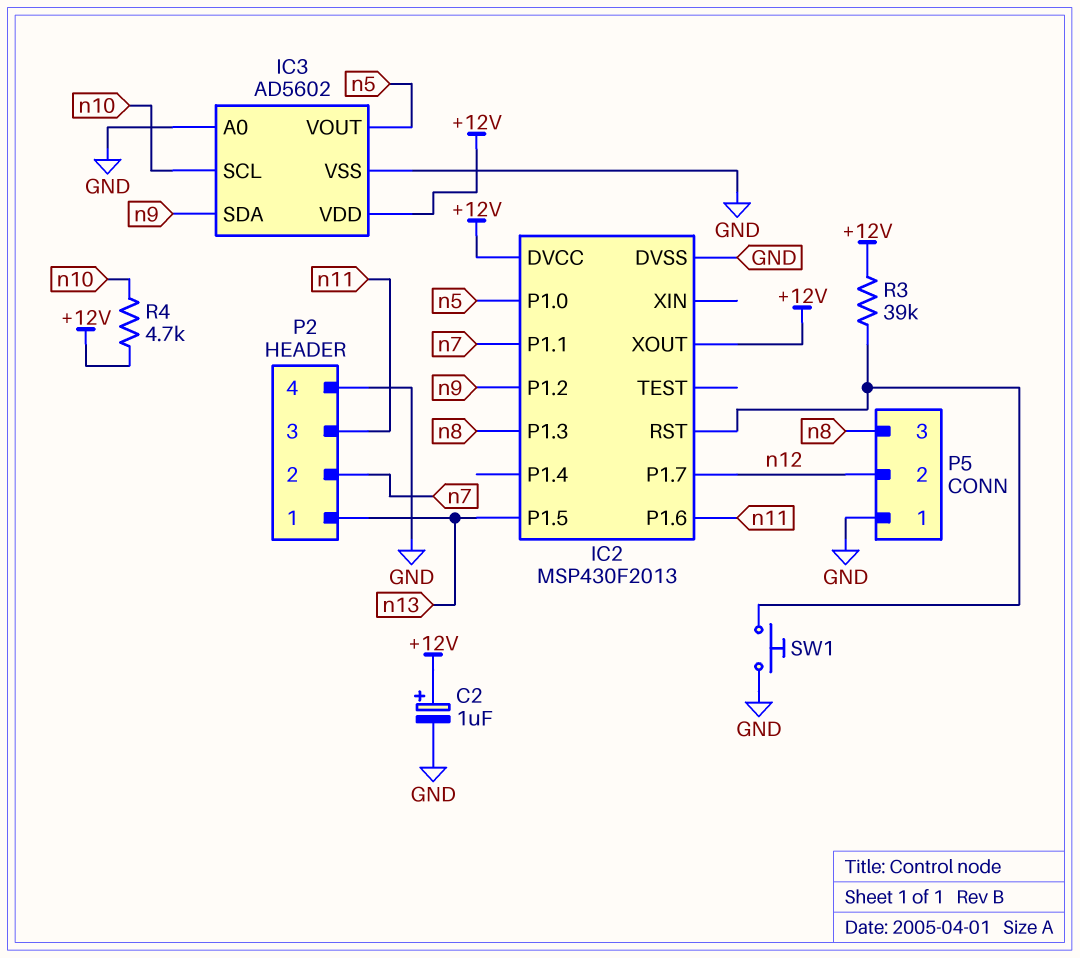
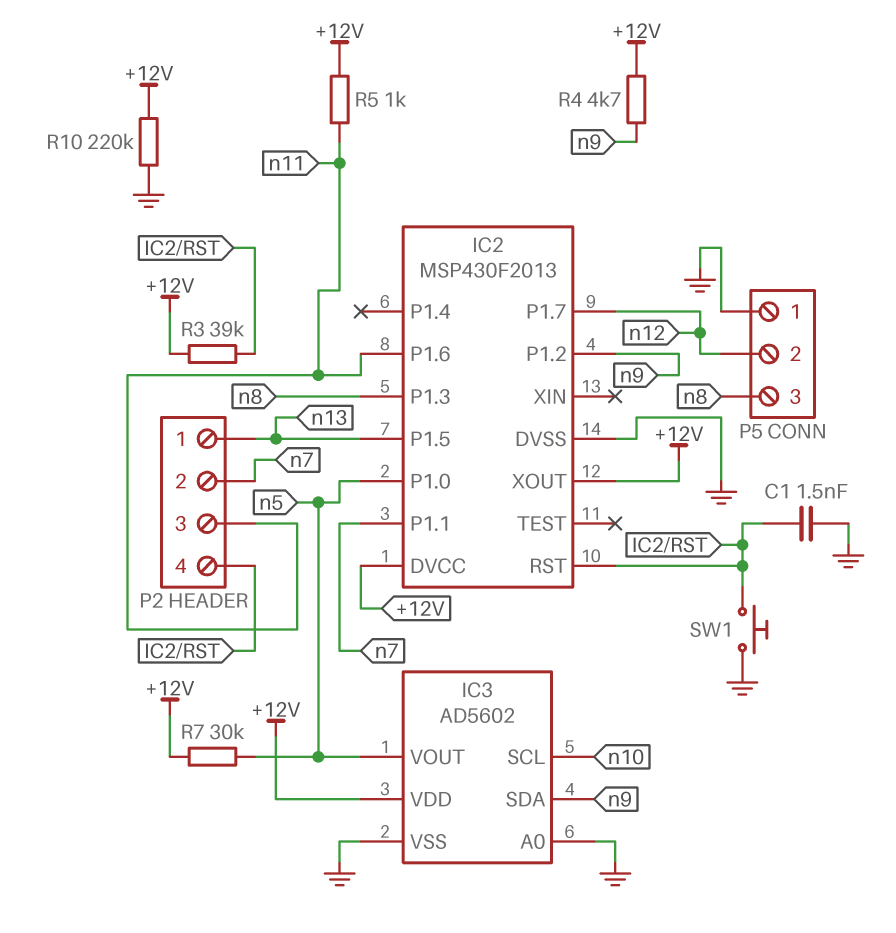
C1: none -> 1.5nF (GND, IC2/RST)
C2: 1uF (plus +12V, minus GND) -> none
P2 pin 4: GND -> IC2/RST
R4: 4.7k (+12V, n10) -> 4.7k (+12V, n9)
R5: none -> 1k (+12V, n11)
R7: none -> 30k (+12V, n5)
R10: none -> 220k (+12V, GND)

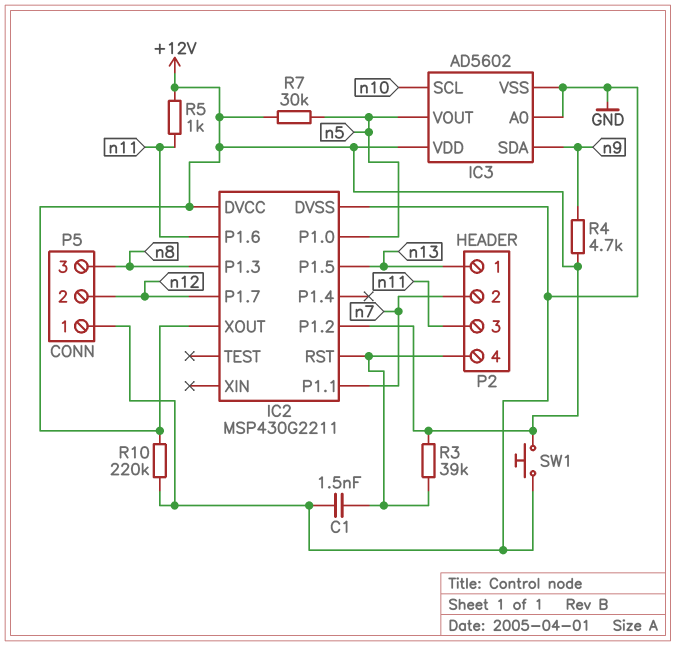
IC2: MSP430F2013 -> MSP430G2211
IC2 pin P1.2: n9 -> +12V
SW1: button (GND, IC2/RST) -> button (+12V, GND)

